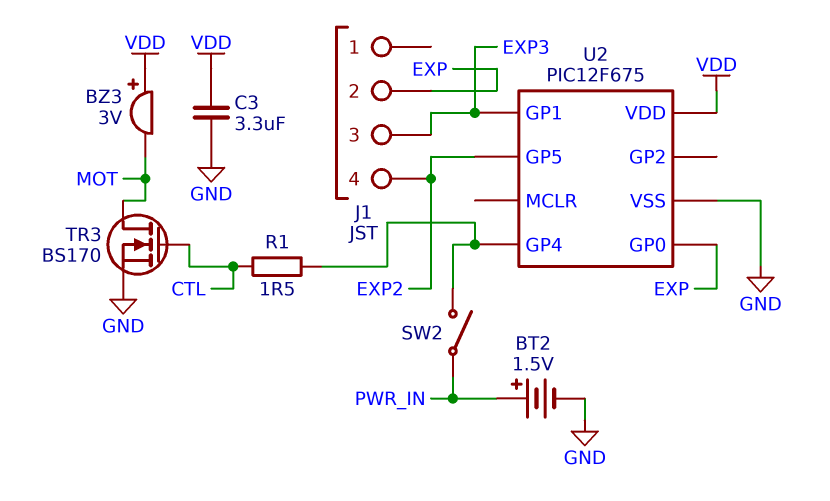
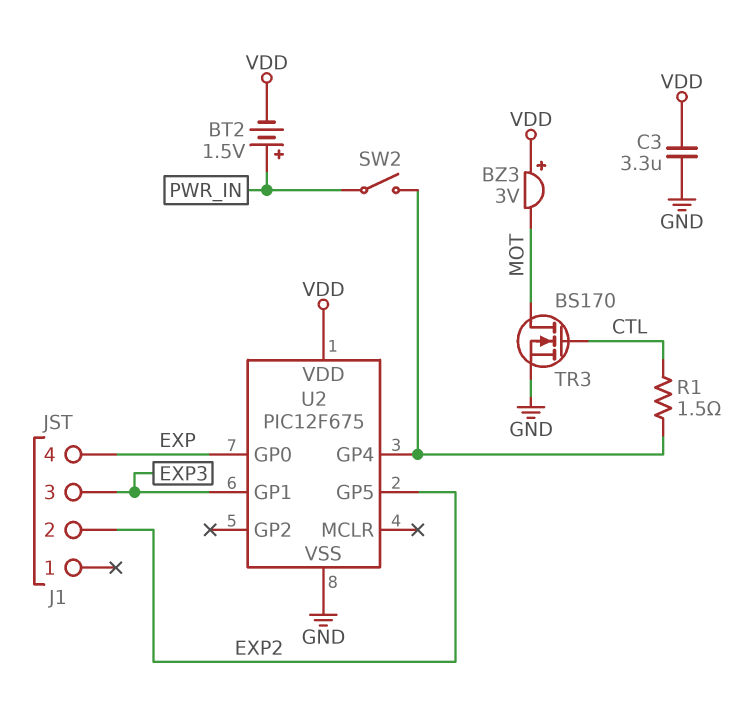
BT2: 1.5V (plus PWR_IN, minus GND) -> 1.5V (plus PWR_IN, minus VDD)
J1 pin 2: EXP -> EXP2
J1 pin 4: EXP2 -> EXP

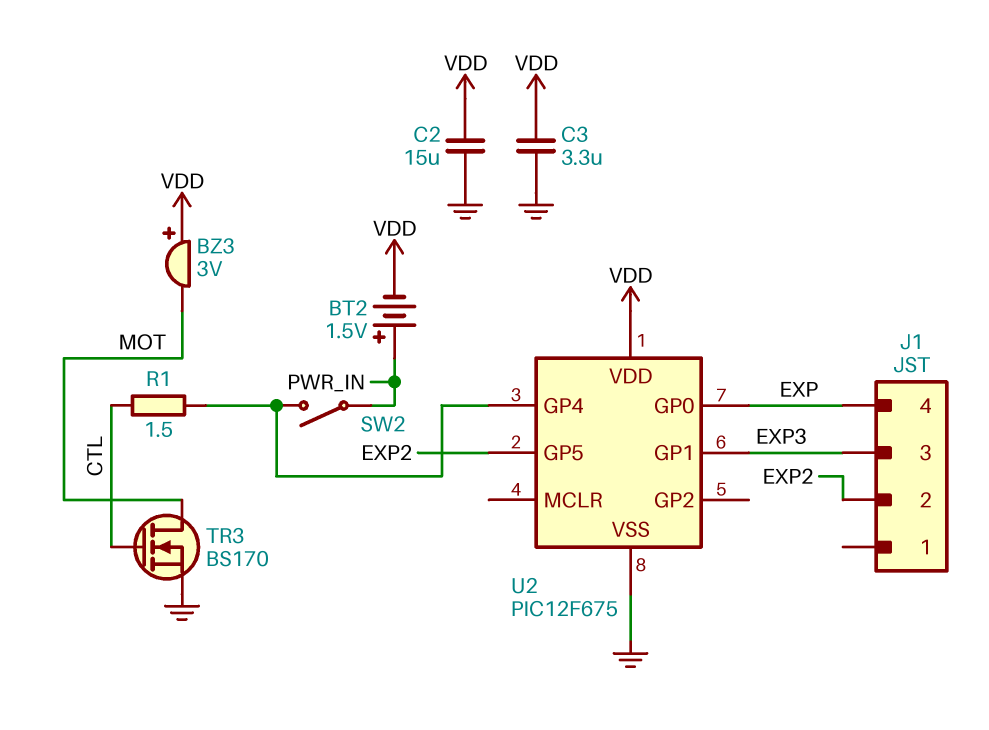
C2: none -> 15uF (GND, VDD)

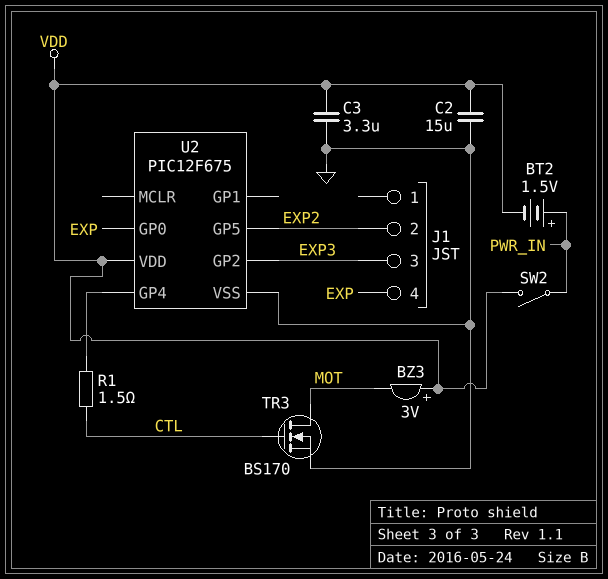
SW2: switch (PWR_IN, U2/GP4) -> switch (PWR_IN, VDD)
U2 pin GP1: EXP3 -> none
U2 pin GP2: none -> EXP3

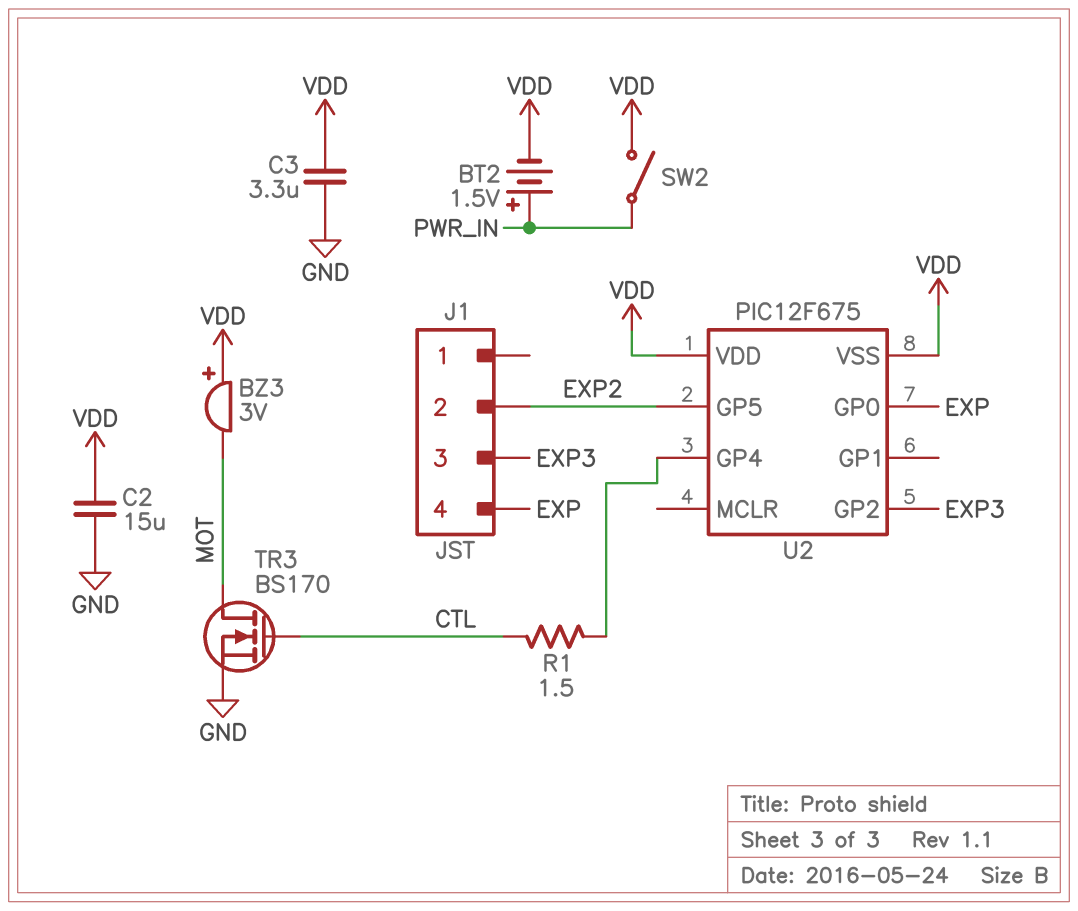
U2 pin VSS: GND -> VDD

